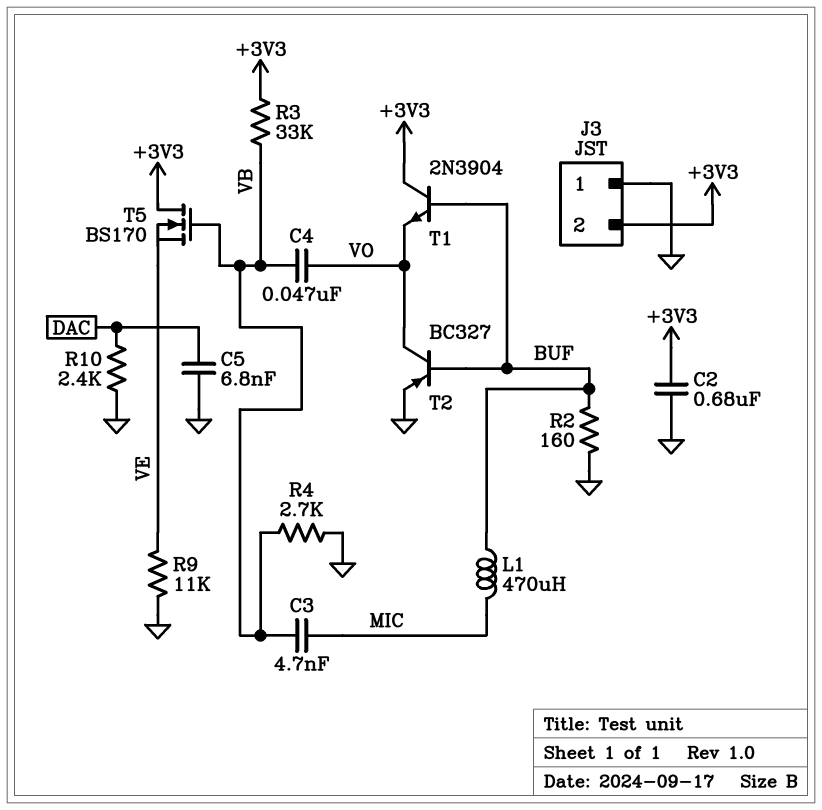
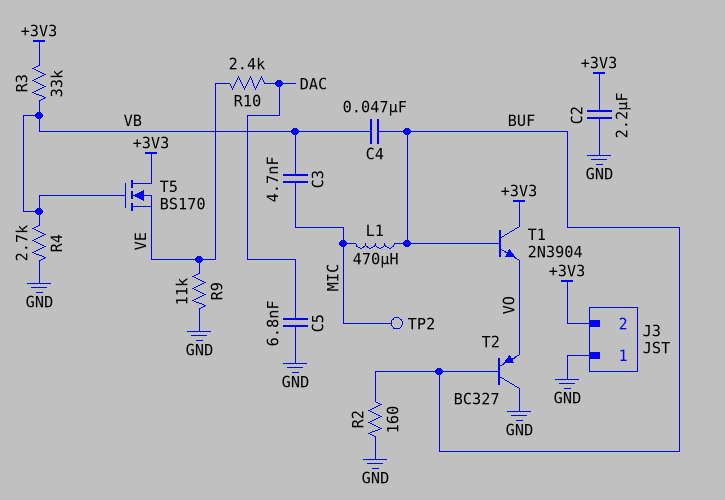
C2: 680nF (+3V3, GND) -> 2.2uF (+3V3, GND)
C4: 47nF (VB, VO) -> 47nF (BUF, VB)
R10: 2.4k (DAC, GND) -> 2.4k (DAC, VE)
T2: PNP BC327 (B BUF, C VO, E GND) -> PNP BC327 (B BUF, C GND, E VO)
TP2: none -> test point (MIC)

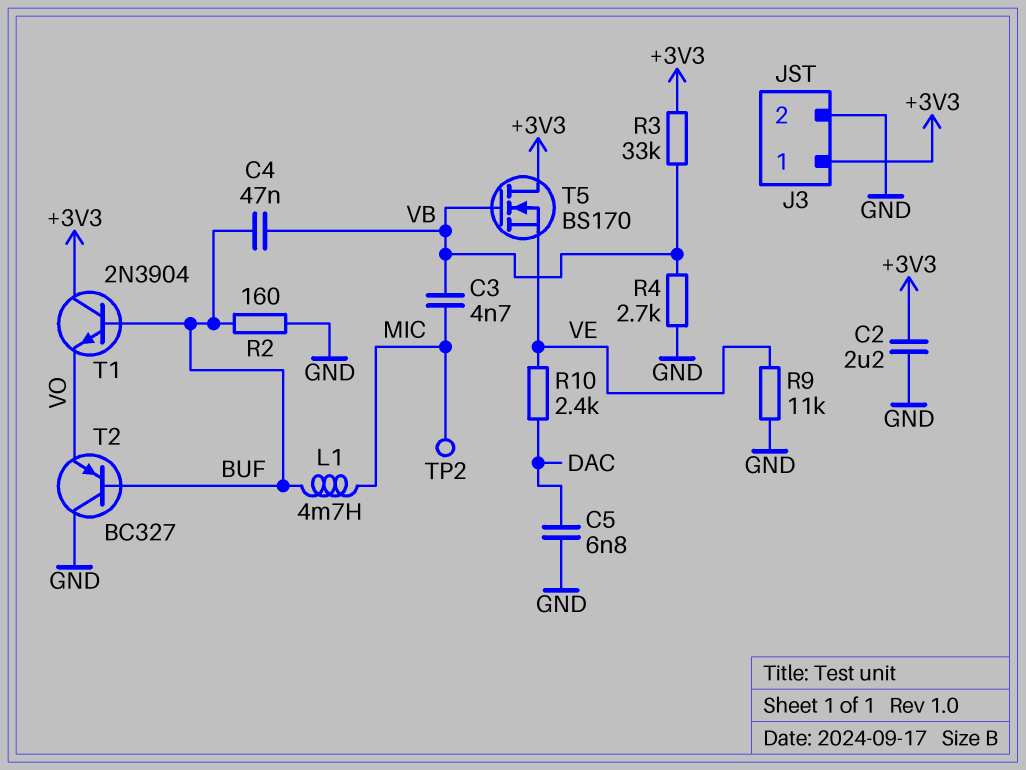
J3 pin 1: GND -> +3V3
J3 pin 2: +3V3 -> GND
L1: 470uH (BUF, MIC) -> 4.7mH (BUF, MIC)

